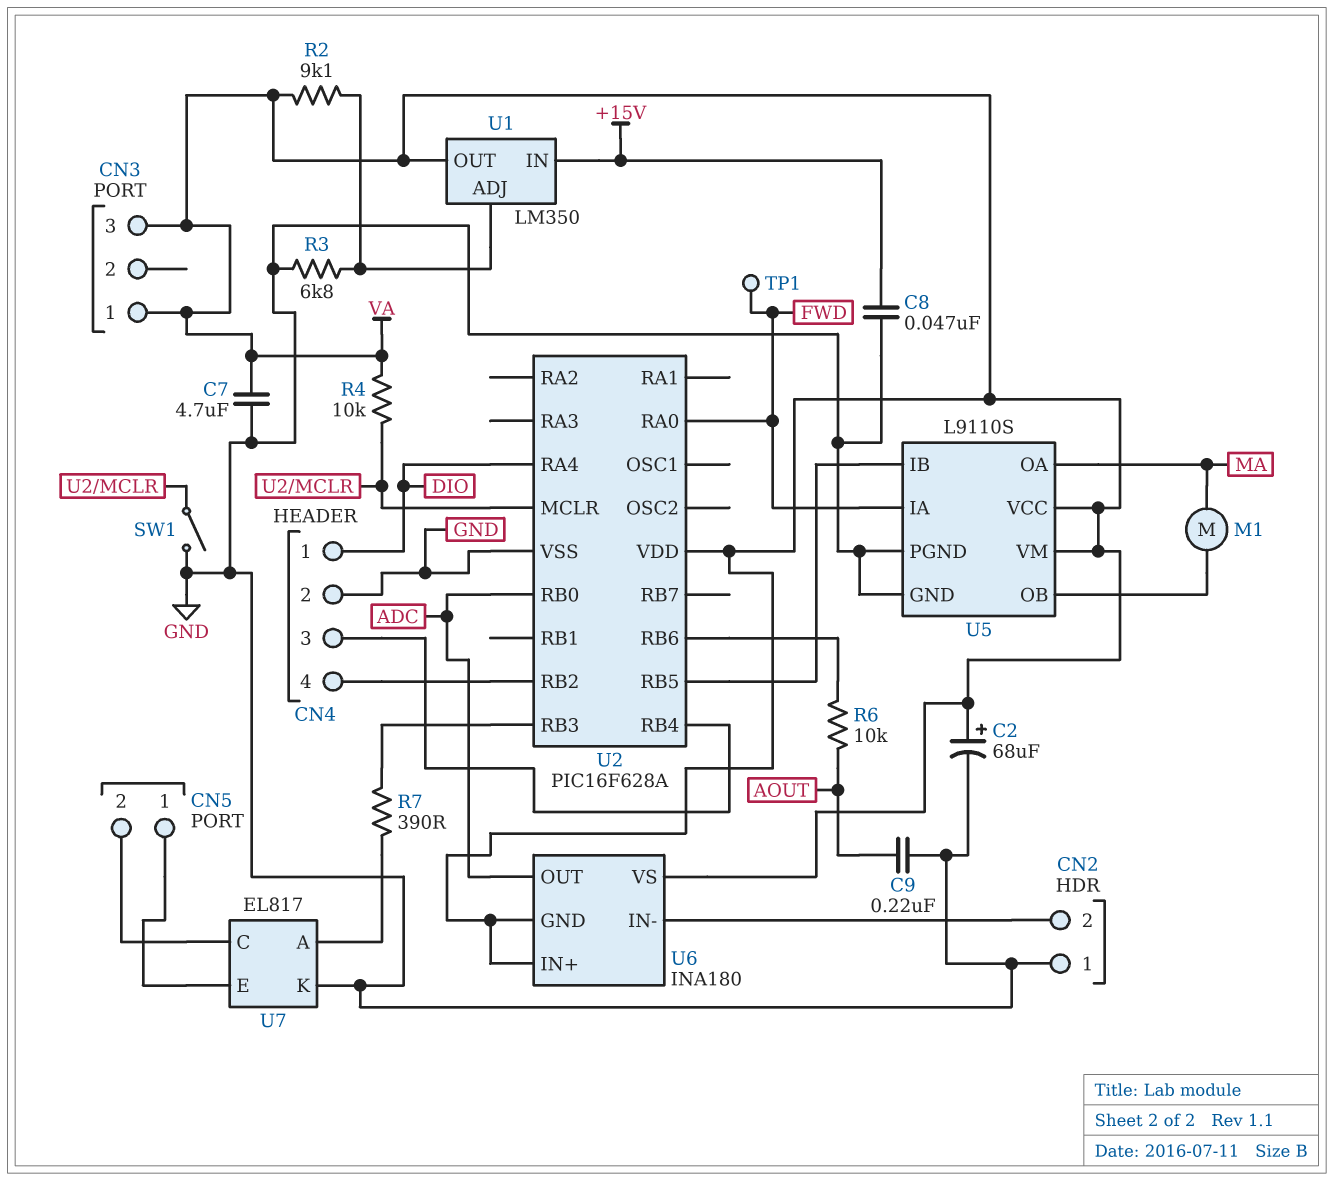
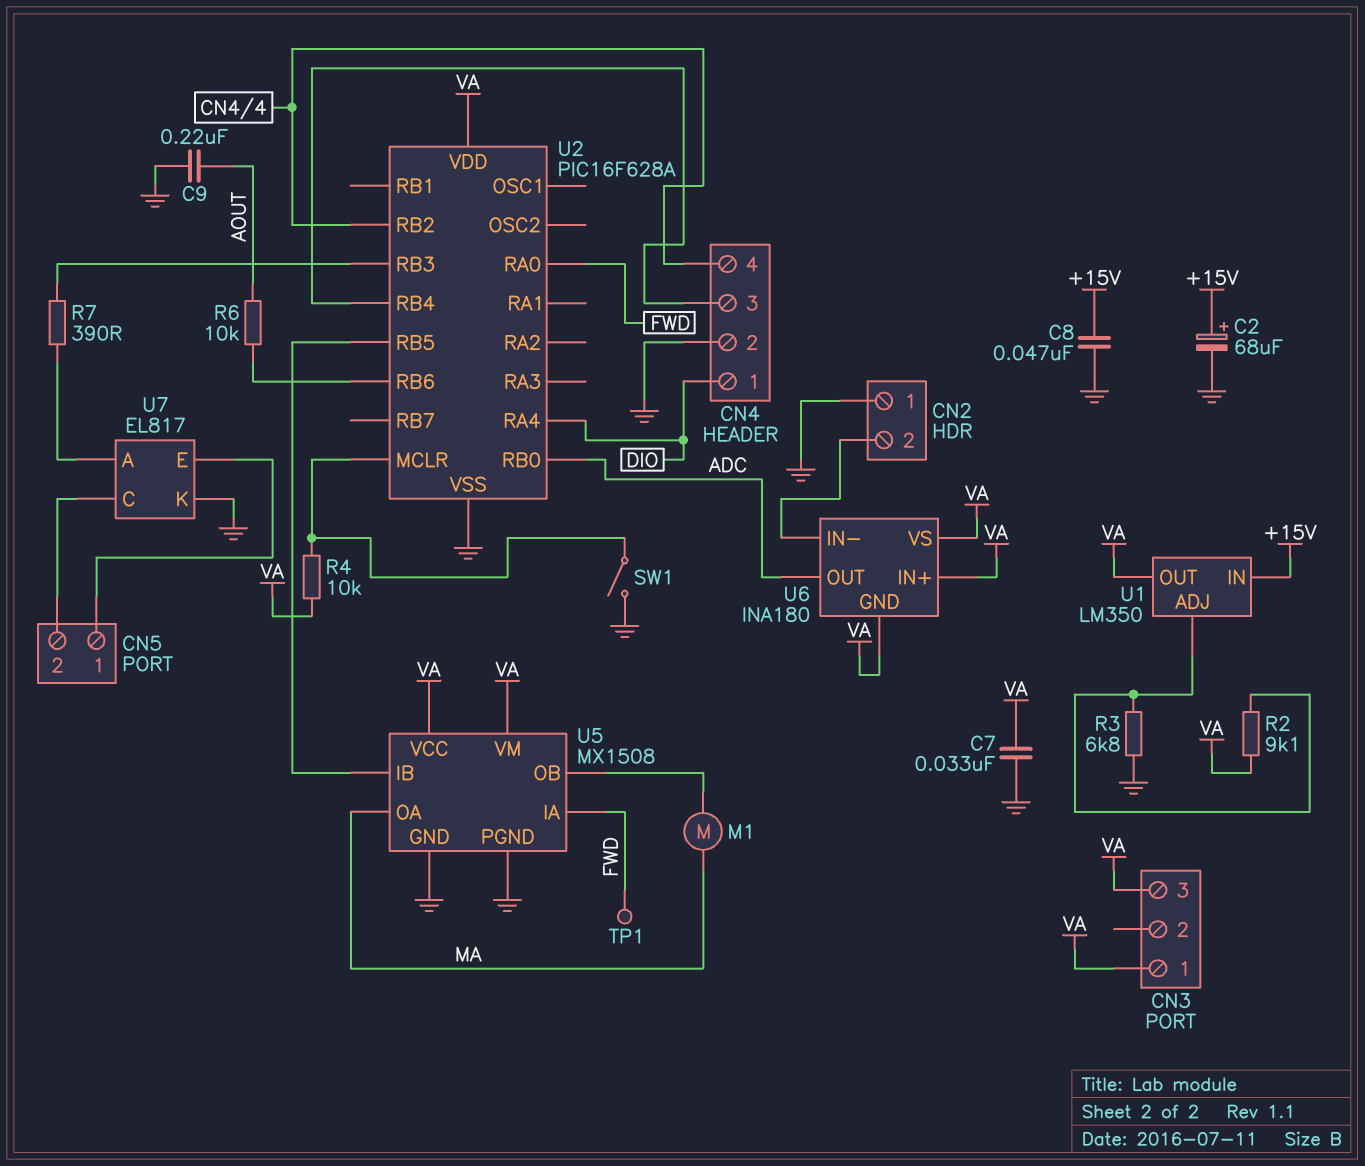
C2: 68uF (plus VA, minus GND) -> 68uF (plus +15V, minus GND)
C7: 4.7uF (GND, VA) -> 33nF (GND, VA)
U5: L9110S -> MX1508

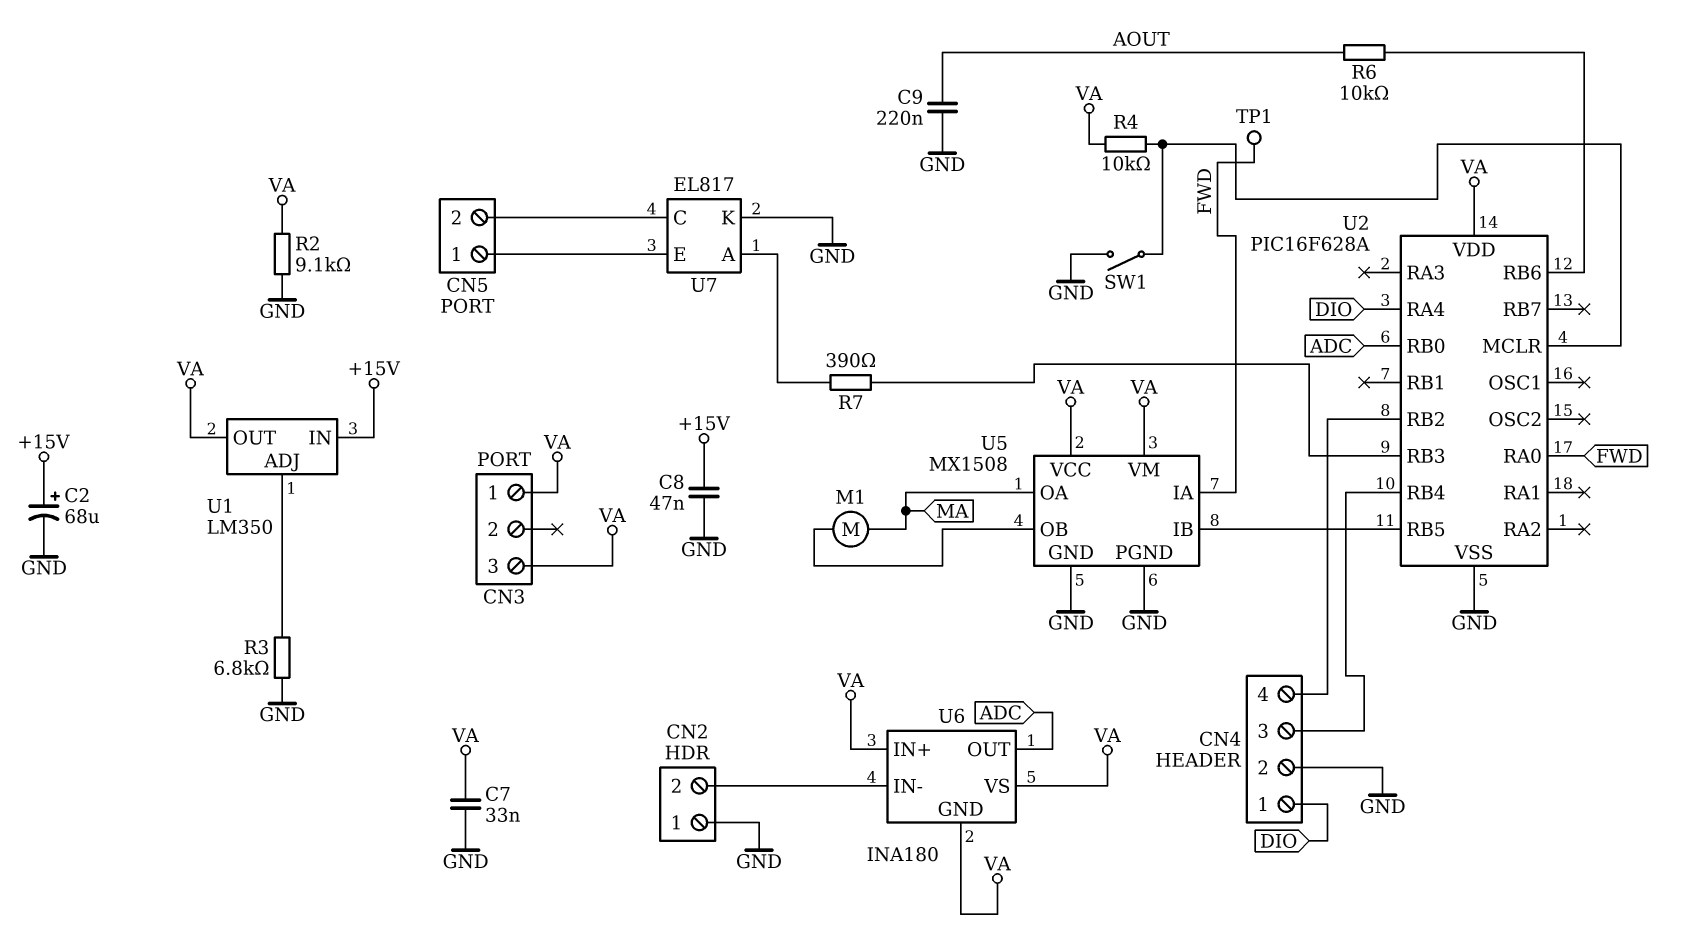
R2: 9.1k (U1/ADJ, VA) -> 9.1k (GND, VA)

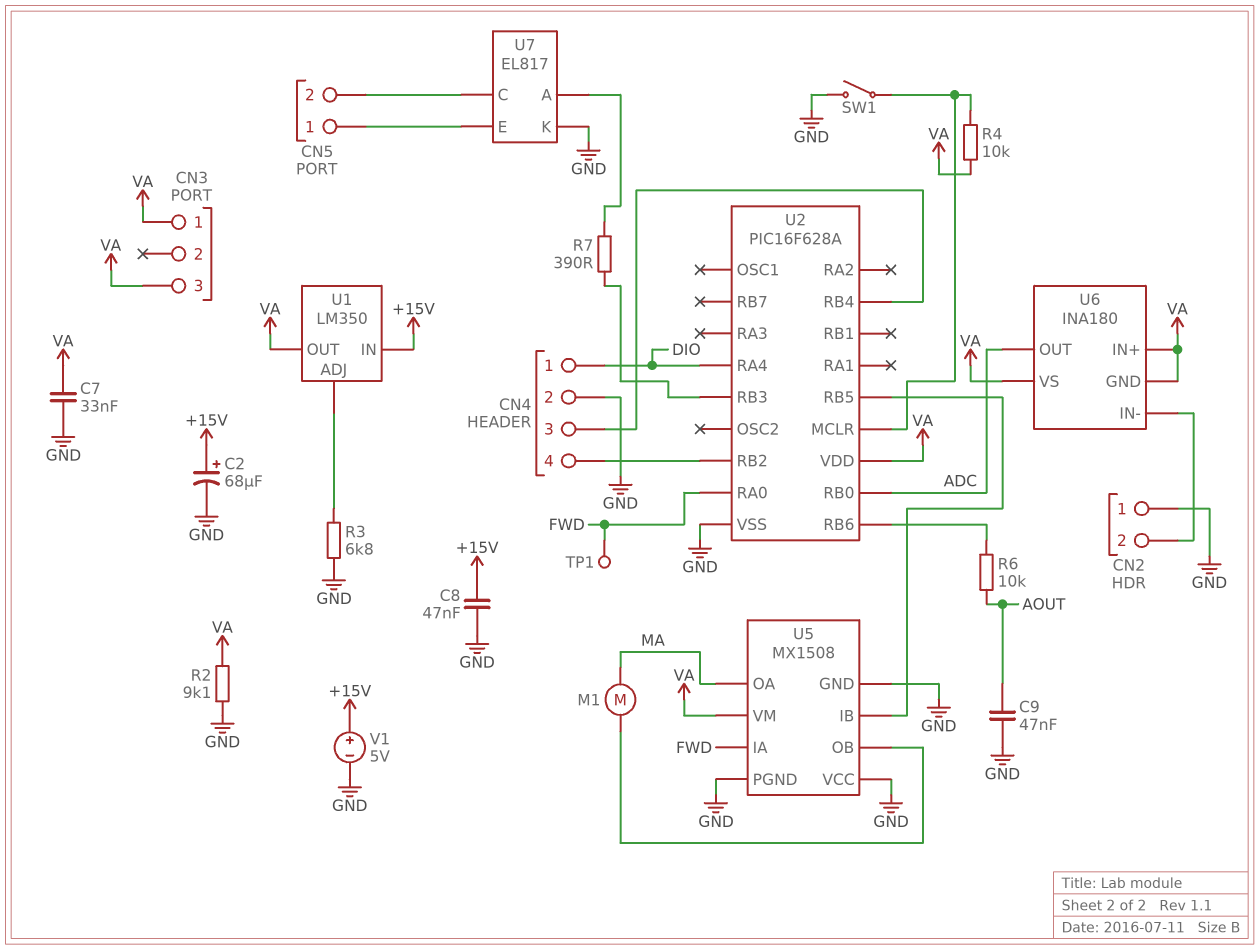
C9: 220nF (AOUT, GND) -> 47nF (AOUT, GND)
U5 pin VCC: VA -> GND
V1: none -> 5V (plus +15V, minus GND)

